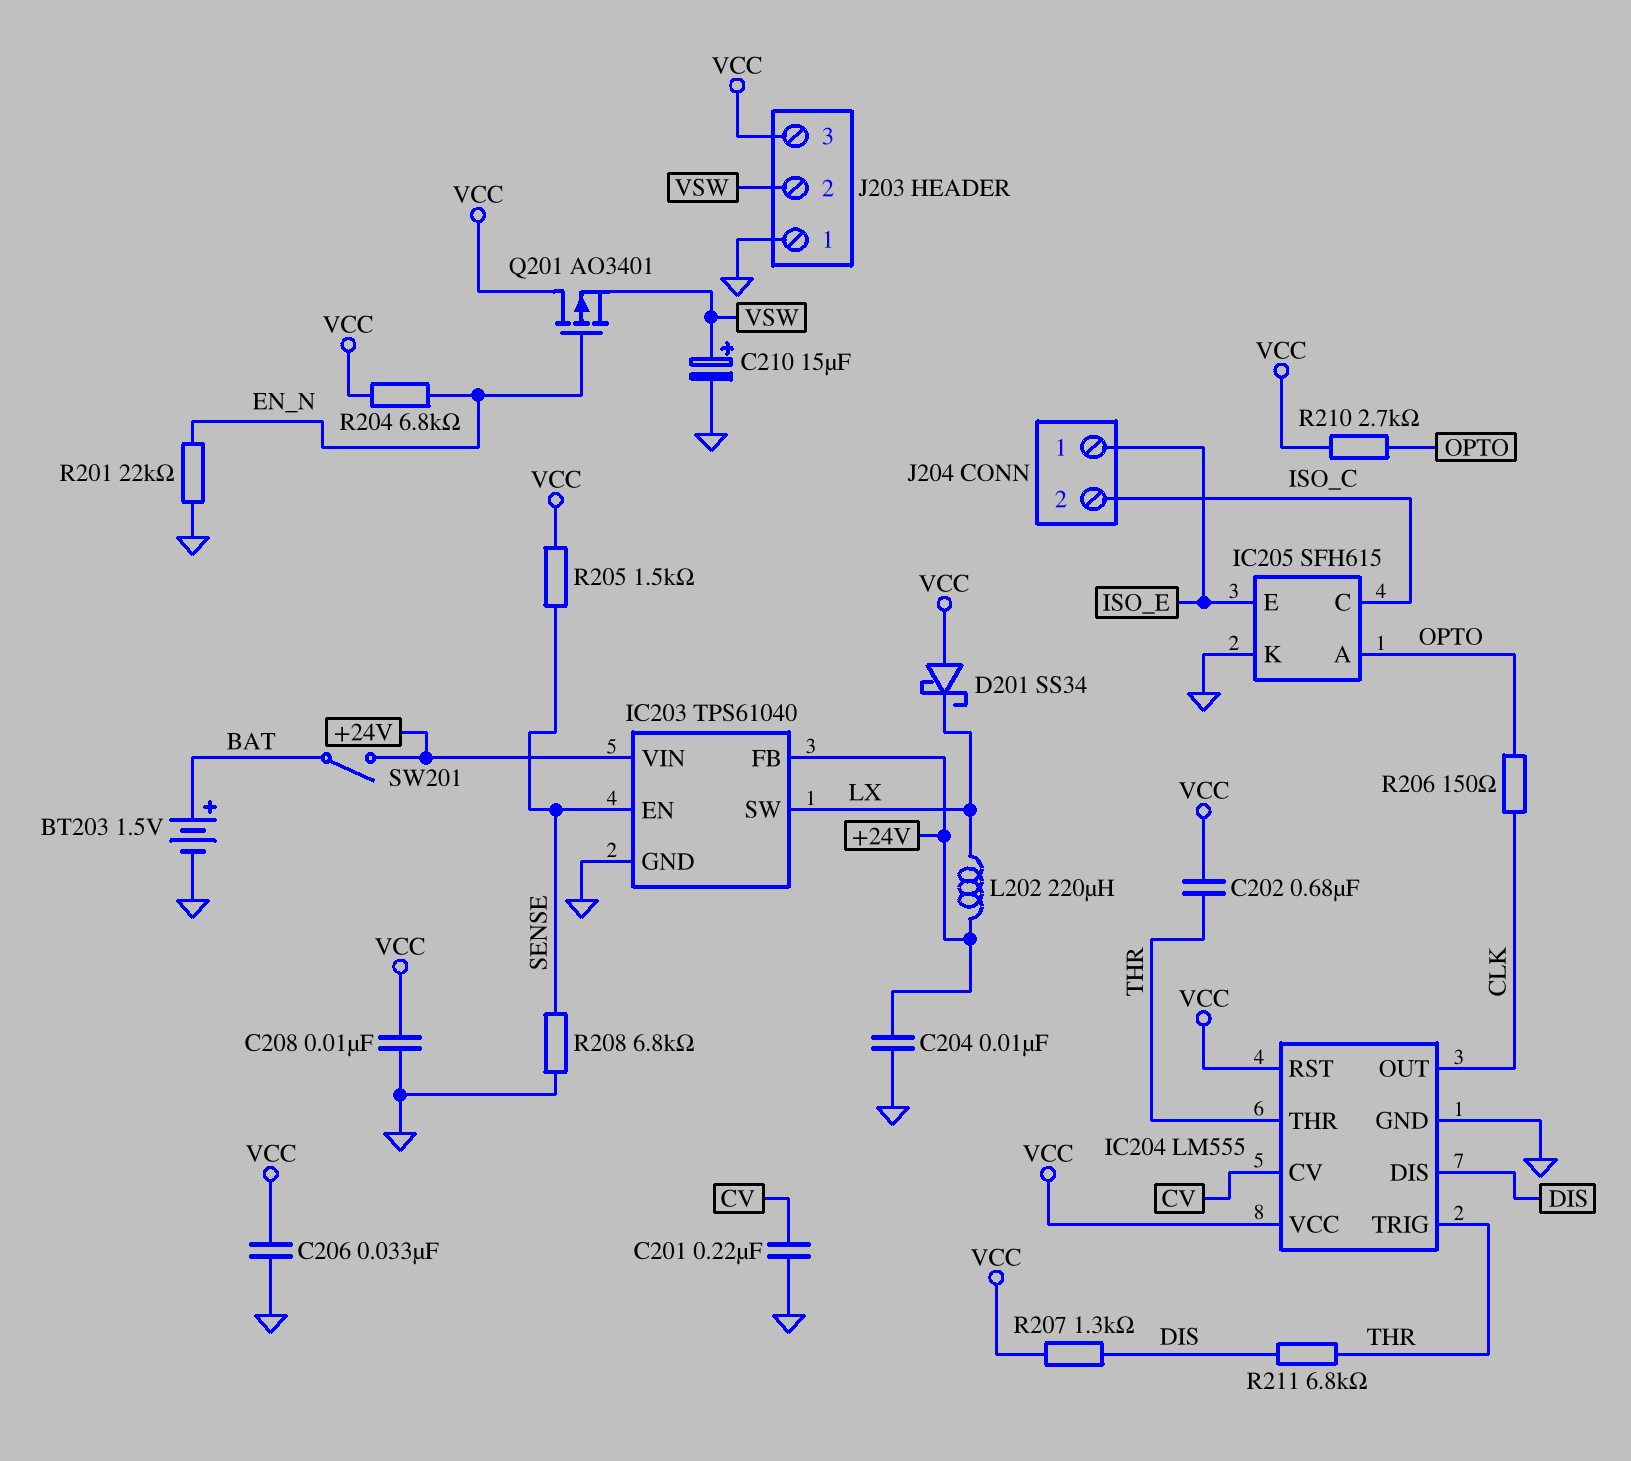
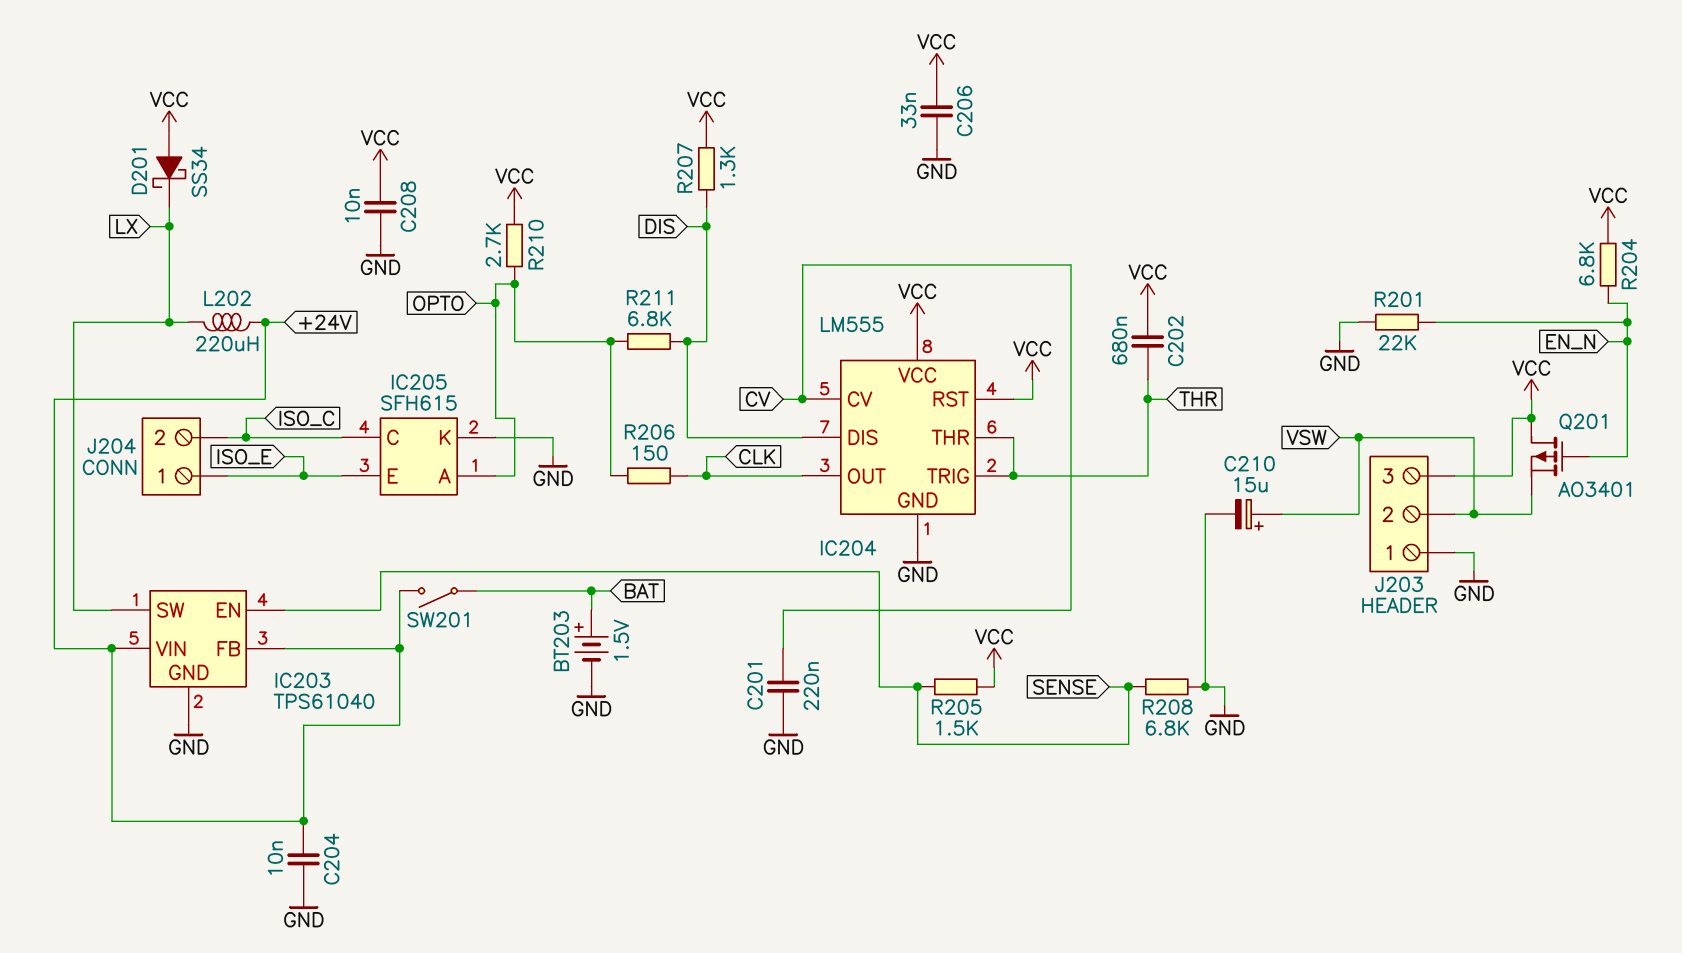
R211: 6.8k (DIS, THR) -> 6.8k (DIS, OPTO)

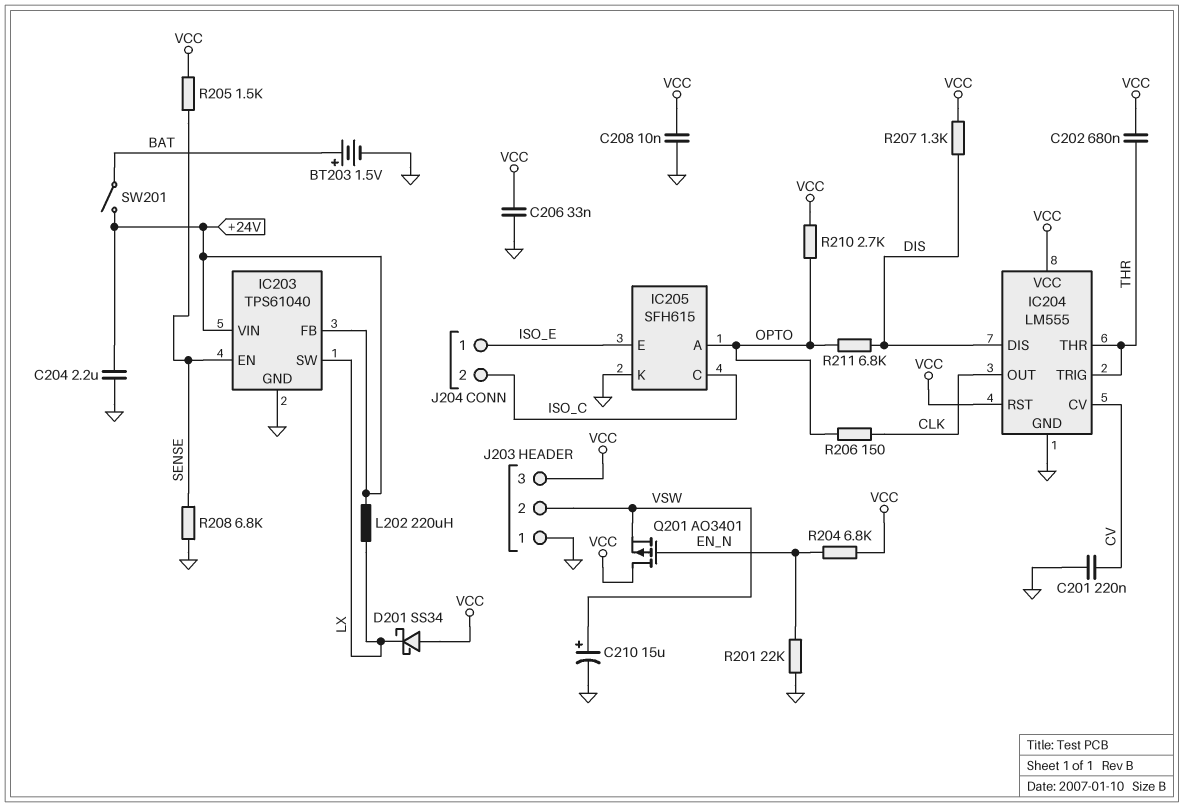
C204: 10nF (+24V, GND) -> 2.2uF (+24V, GND)

